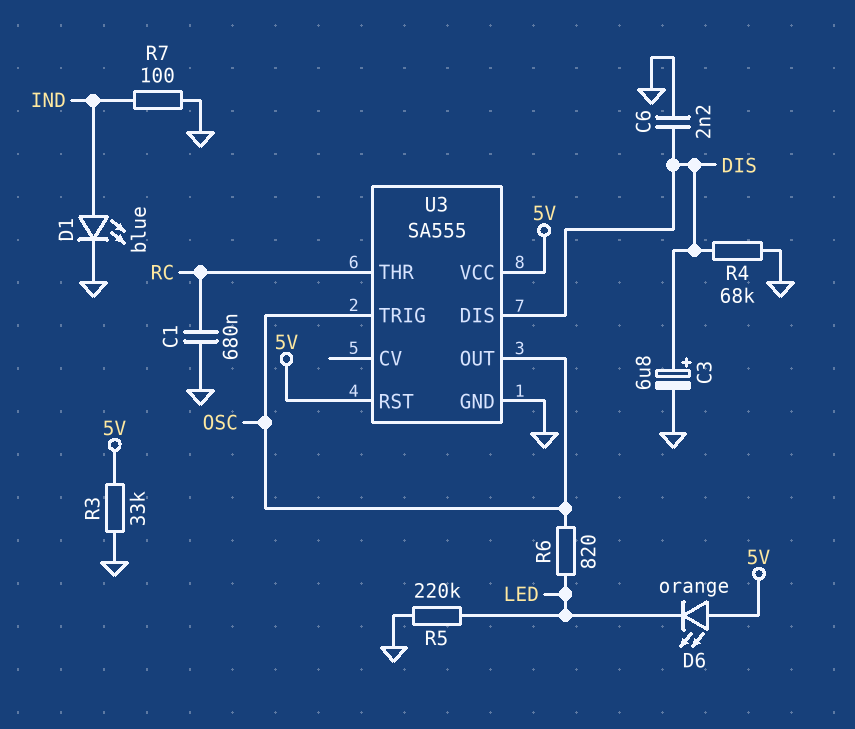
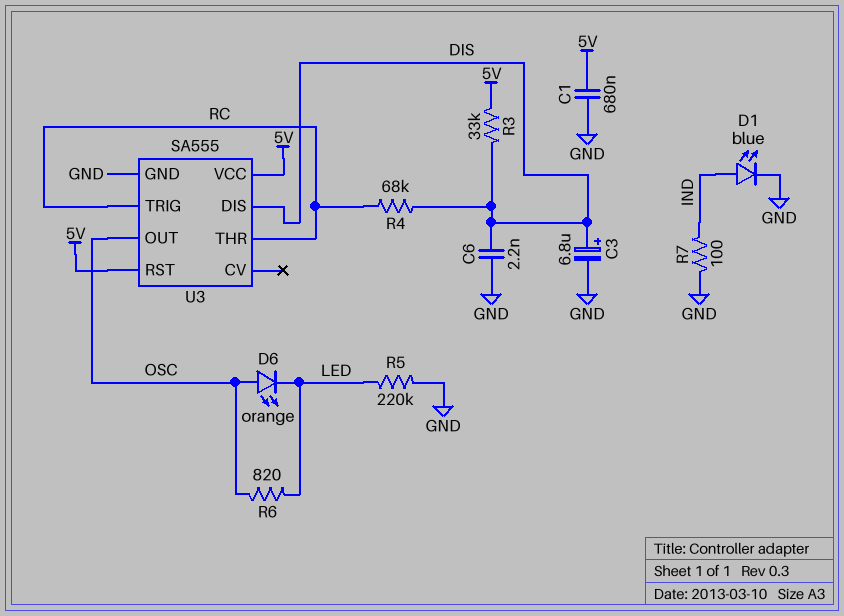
C1: 680nF (GND, RC) -> 680nF (5V, GND)
D6: LED orange (A 5V, K LED) -> LED orange (A OSC, K LED)
R3: 33k (5V, GND) -> 33k (5V, DIS)
R4: 68k (DIS, GND) -> 68k (DIS, RC)
U3 pin TRIG: OSC -> RC

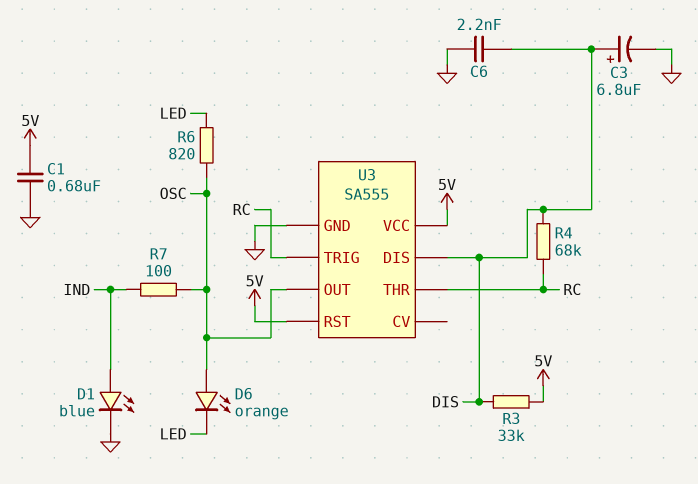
R5: 220k (GND, LED) -> none
R7: 100 (GND, IND) -> 100 (IND, OSC)

